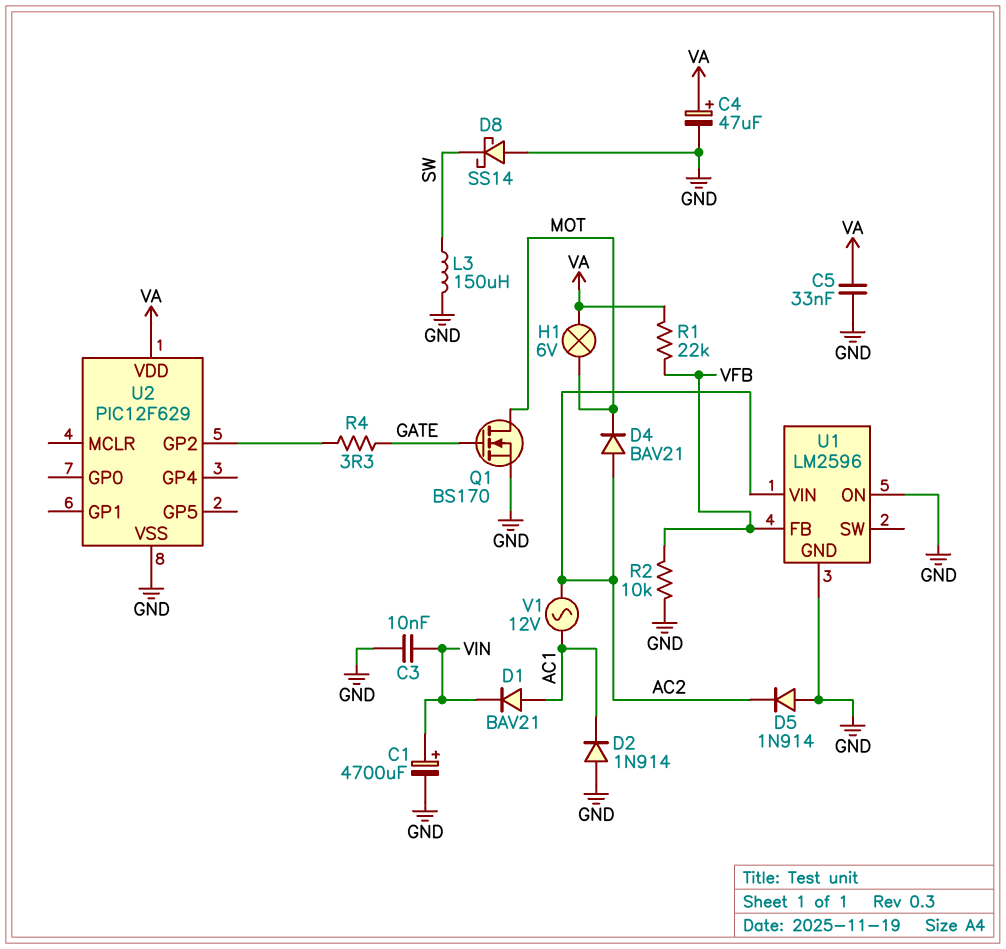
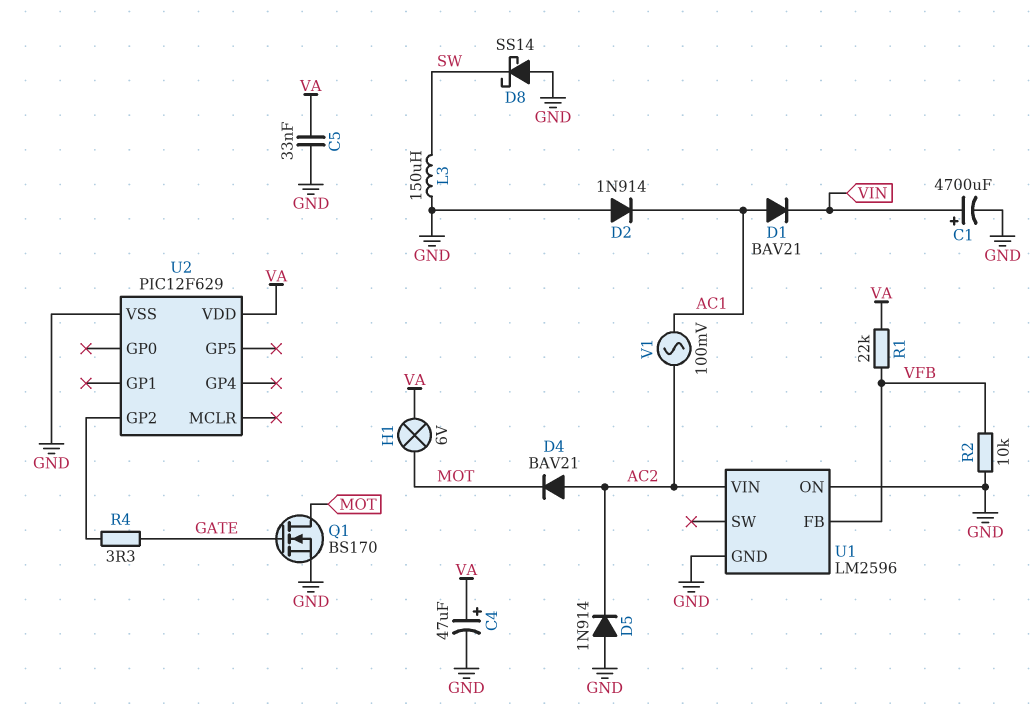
C3: 10nF (GND, VIN) -> none
V1: AC 12V (AC1, AC2) -> AC 100mV (AC1, AC2)

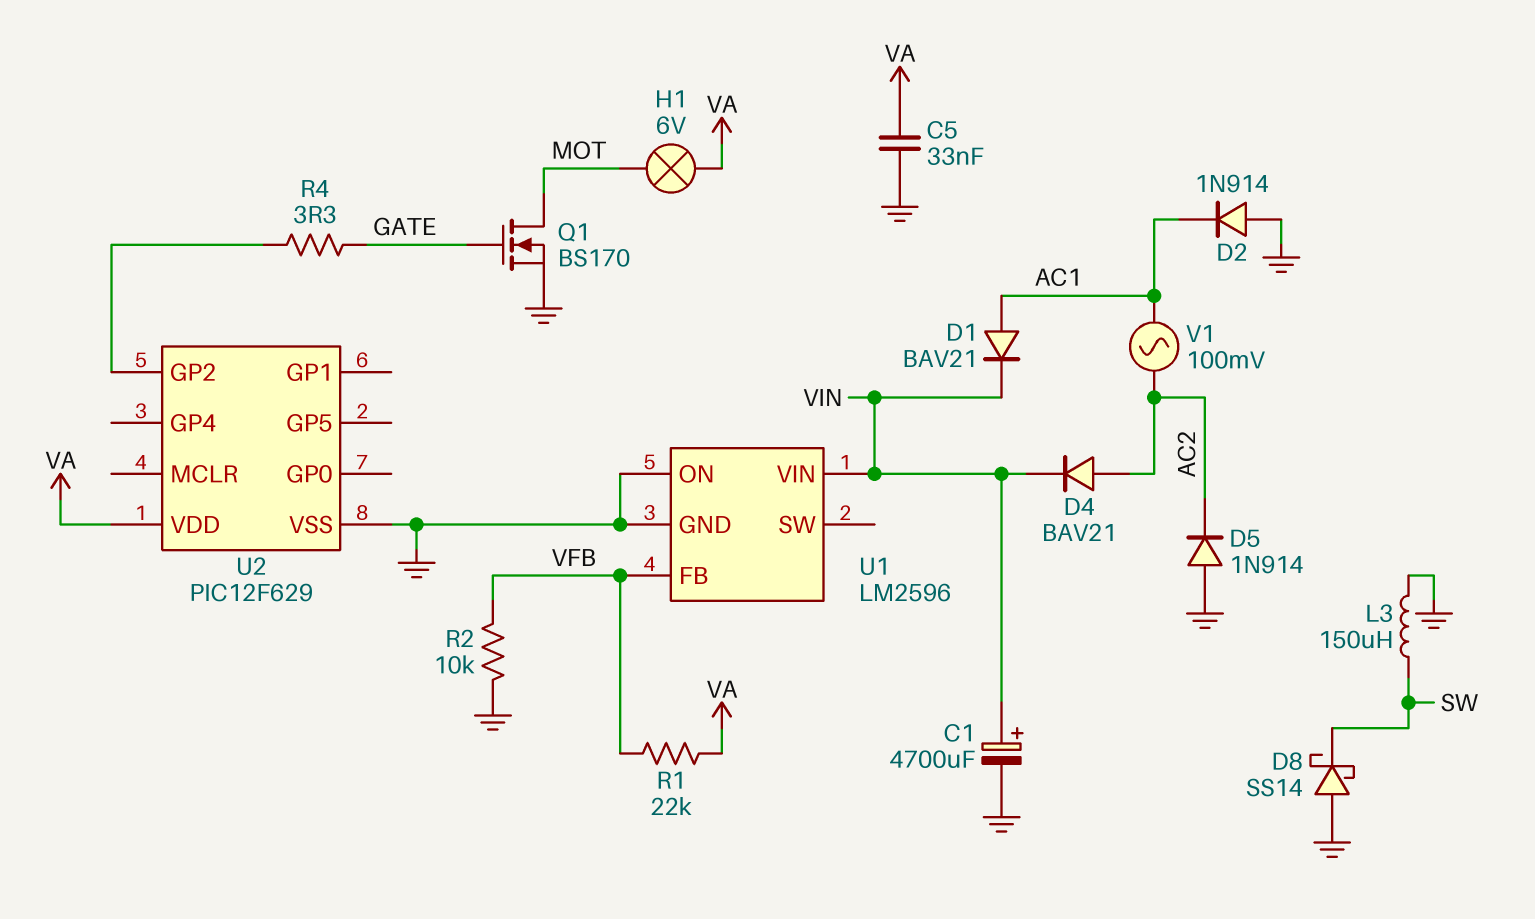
C4: 47uF (plus VA, minus GND) -> none
D4: diode BAV21 (A AC2, K MOT) -> diode BAV21 (A AC2, K VIN)
U1 pin VIN: AC2 -> VIN

